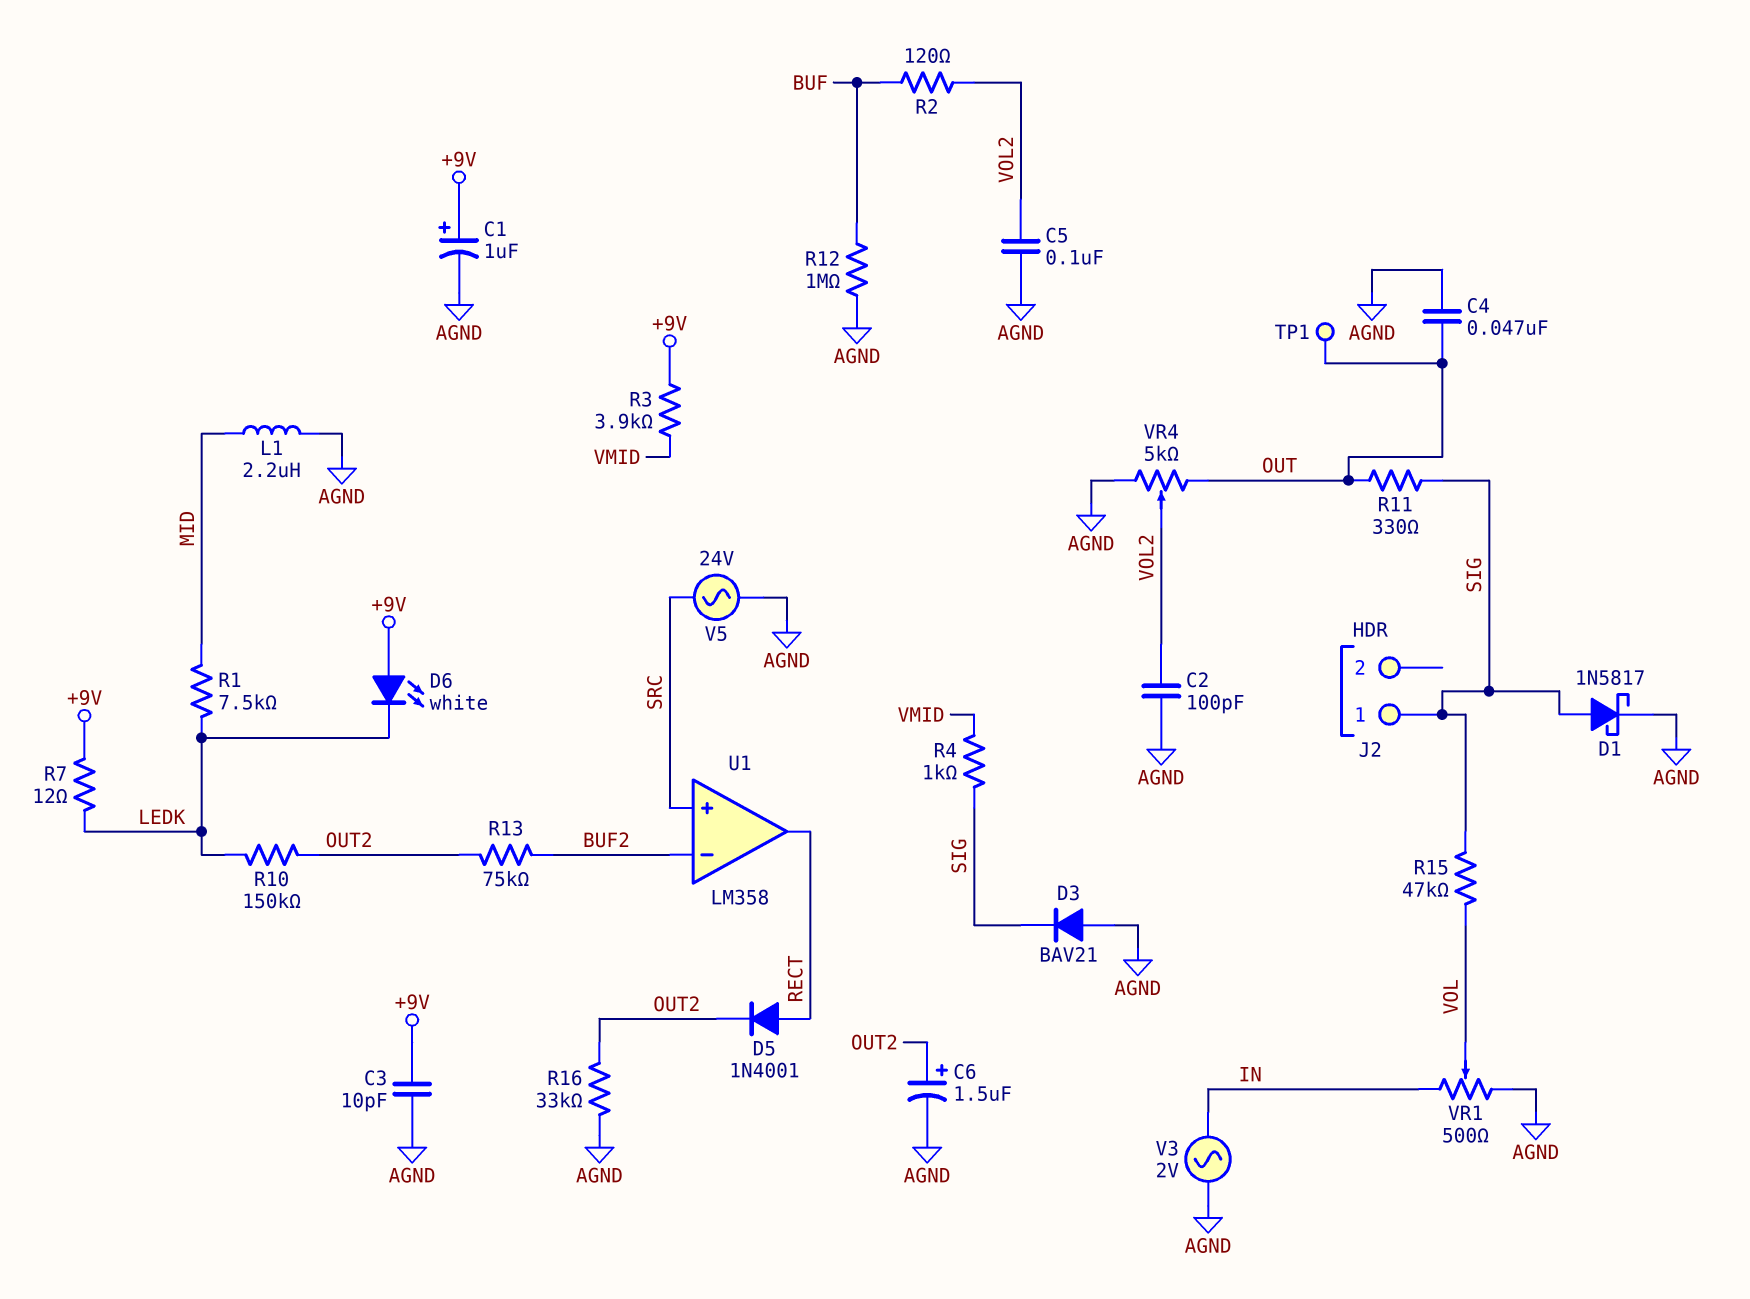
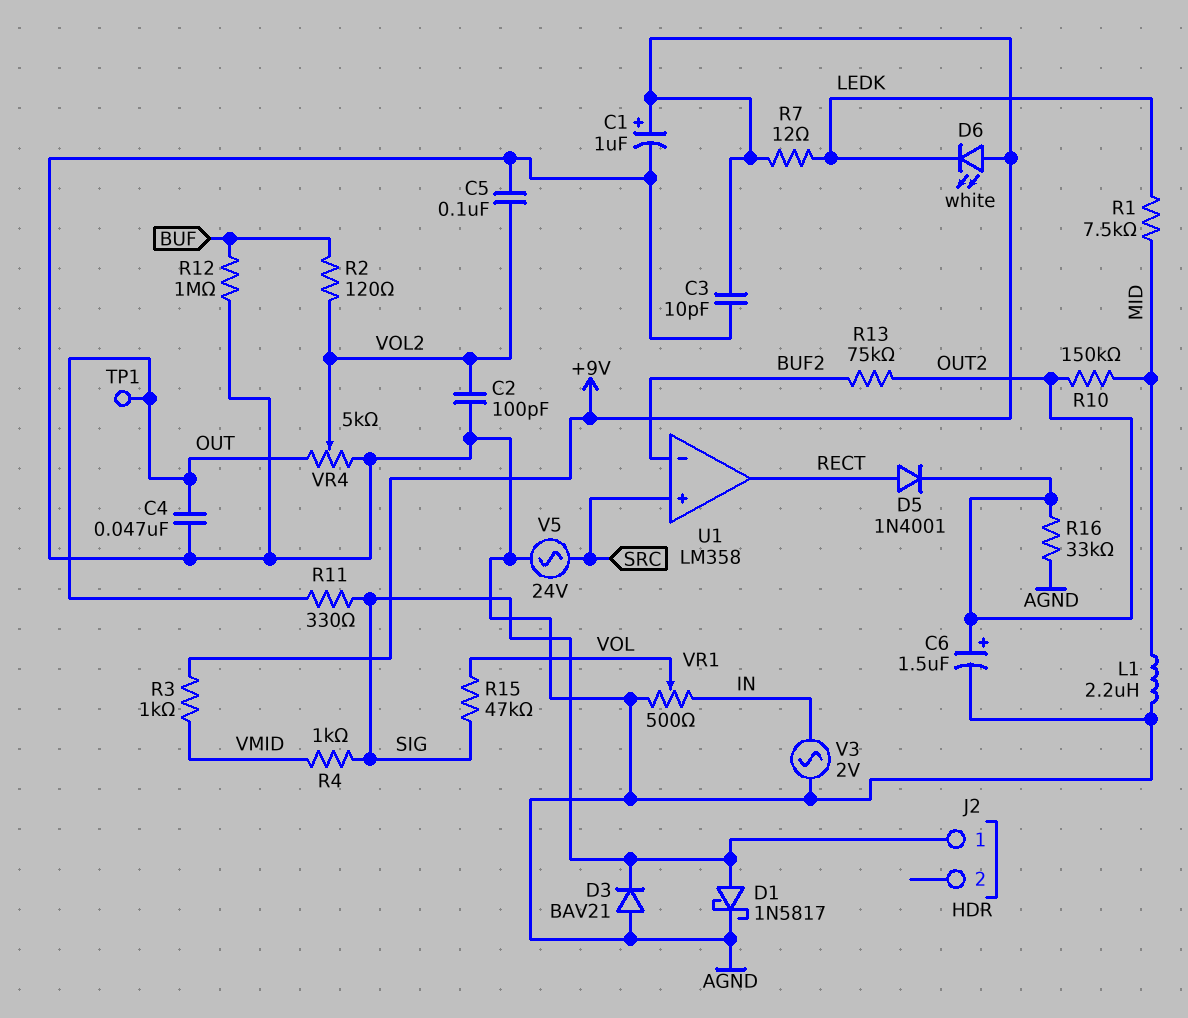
R3: 3.9k (+9V, VMID) -> 1k (+9V, VMID)
R10: 150k (LEDK, OUT2) -> 150k (MID, OUT2)

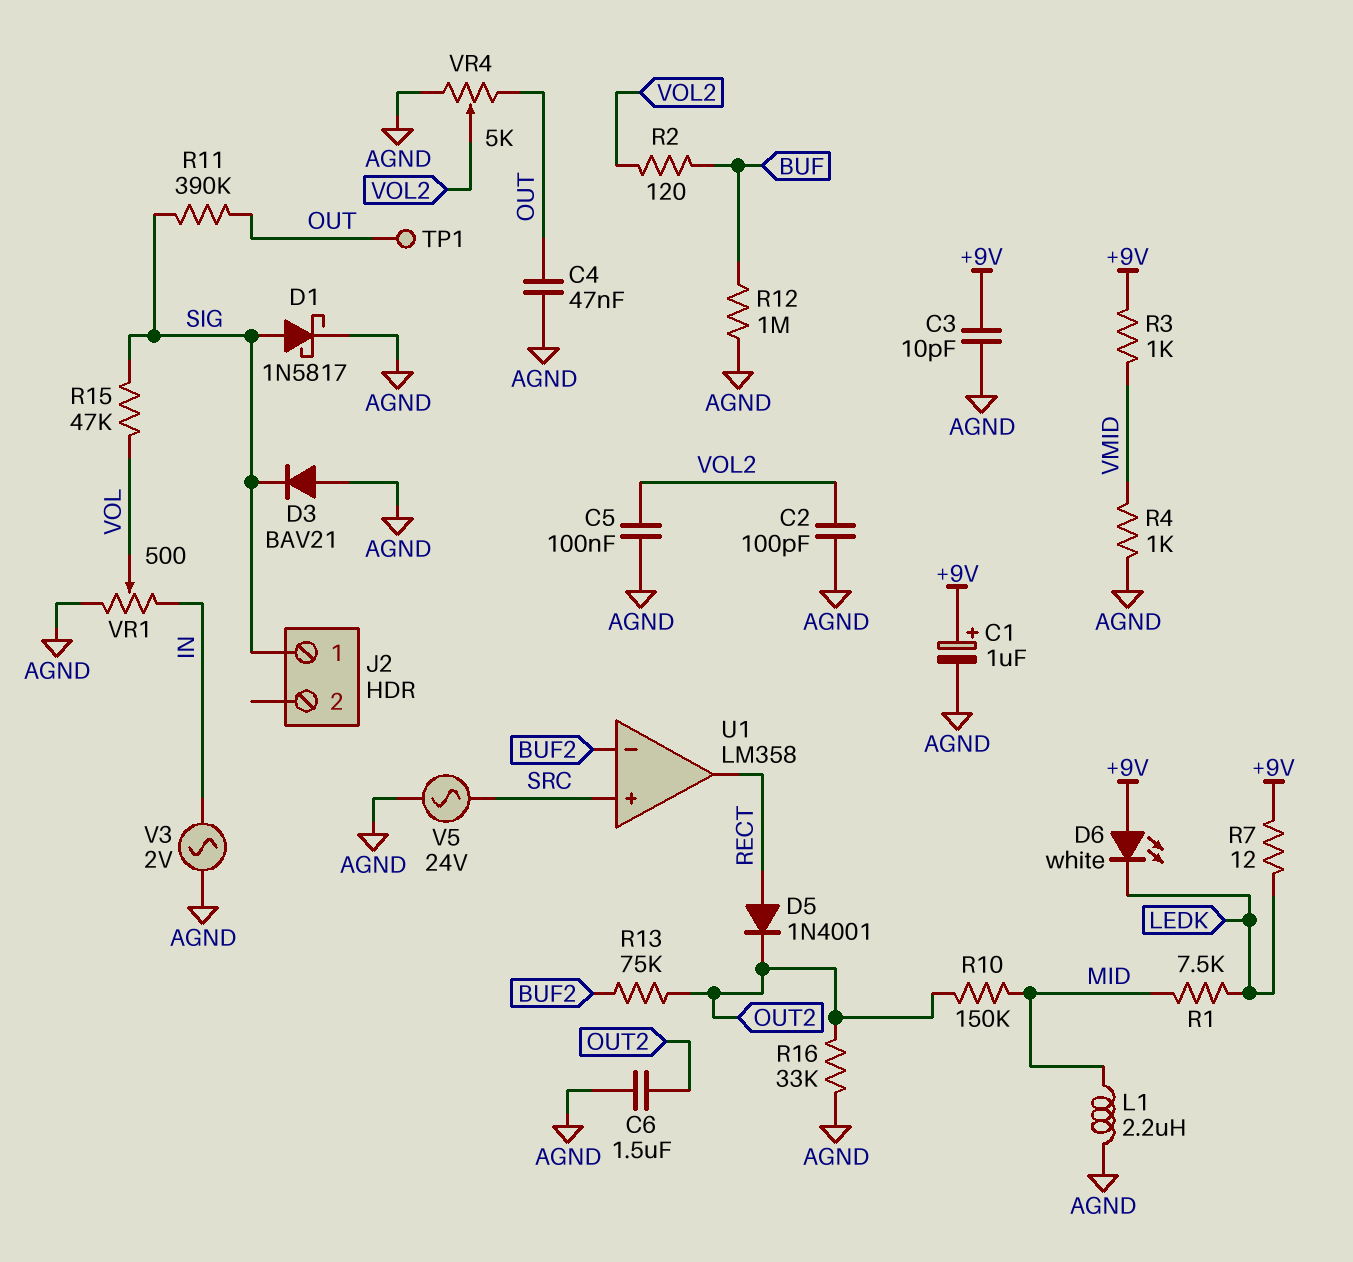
C6: 1.5uF (plus OUT2, minus AGND) -> 1.5uF (AGND, OUT2)
R4: 1k (SIG, VMID) -> 1k (AGND, VMID)
R11: 330 (OUT, SIG) -> 390k (OUT, SIG)

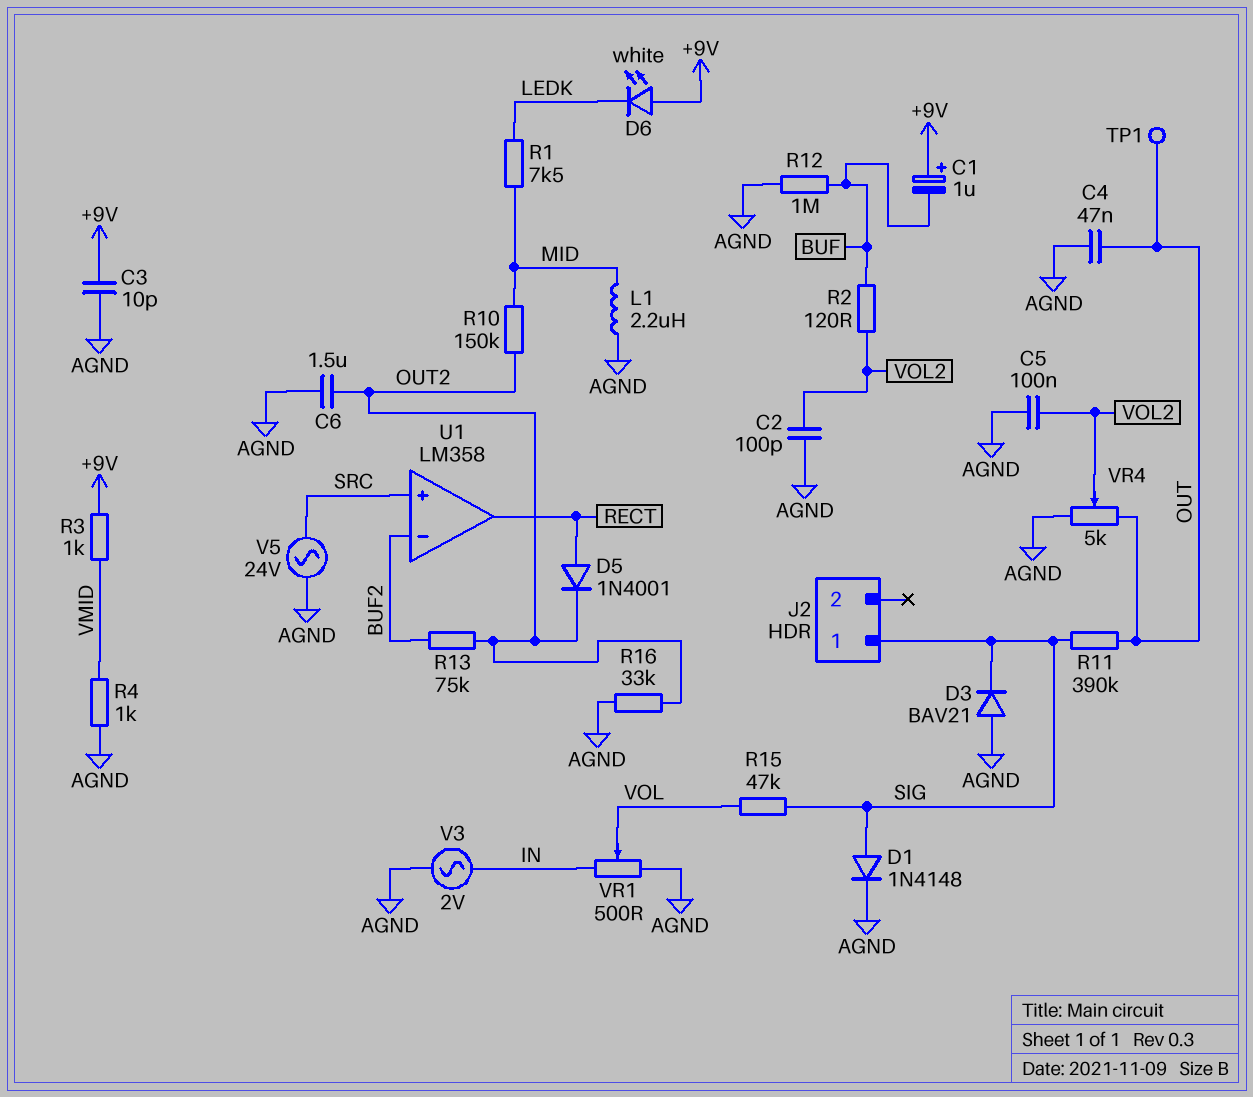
C1: 1uF (plus +9V, minus AGND) -> 1uF (plus +9V, minus BUF)
D1: schottky 1N5817 (A SIG, K AGND) -> diode 1N4148 (A SIG, K AGND)
R7: 12 (+9V, LEDK) -> none

